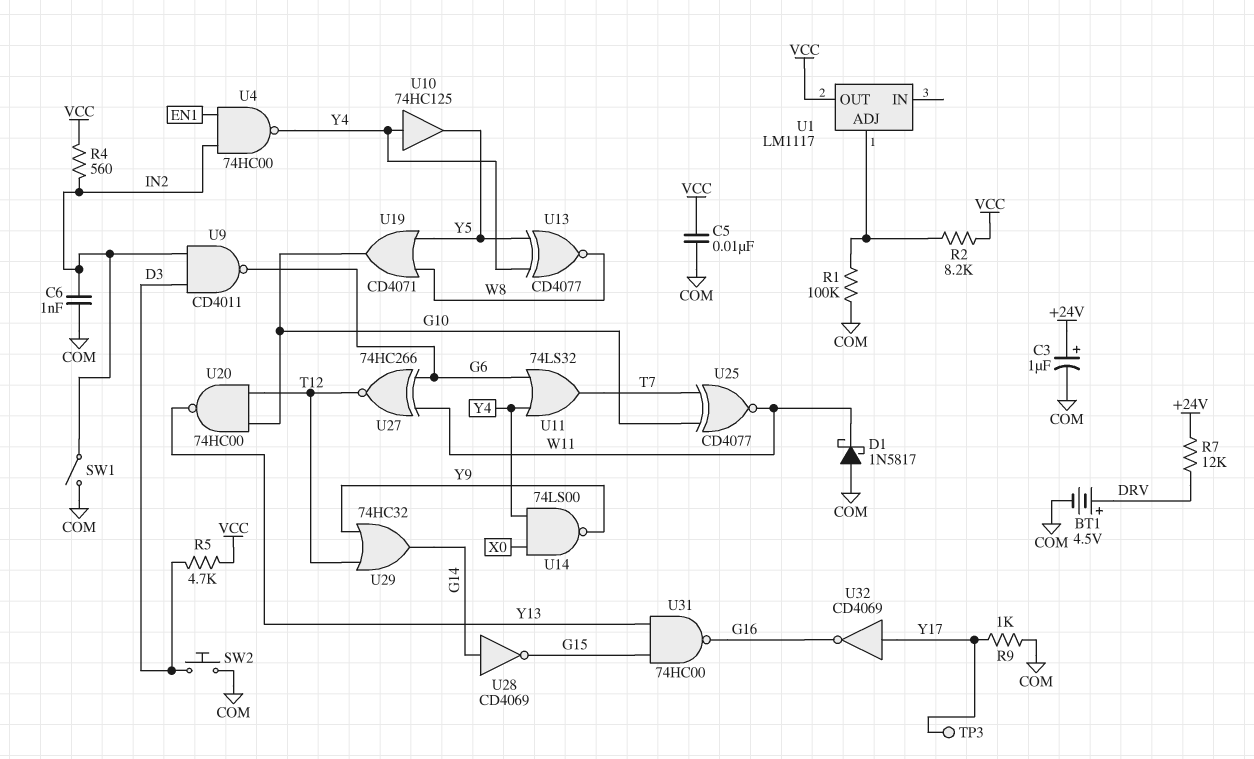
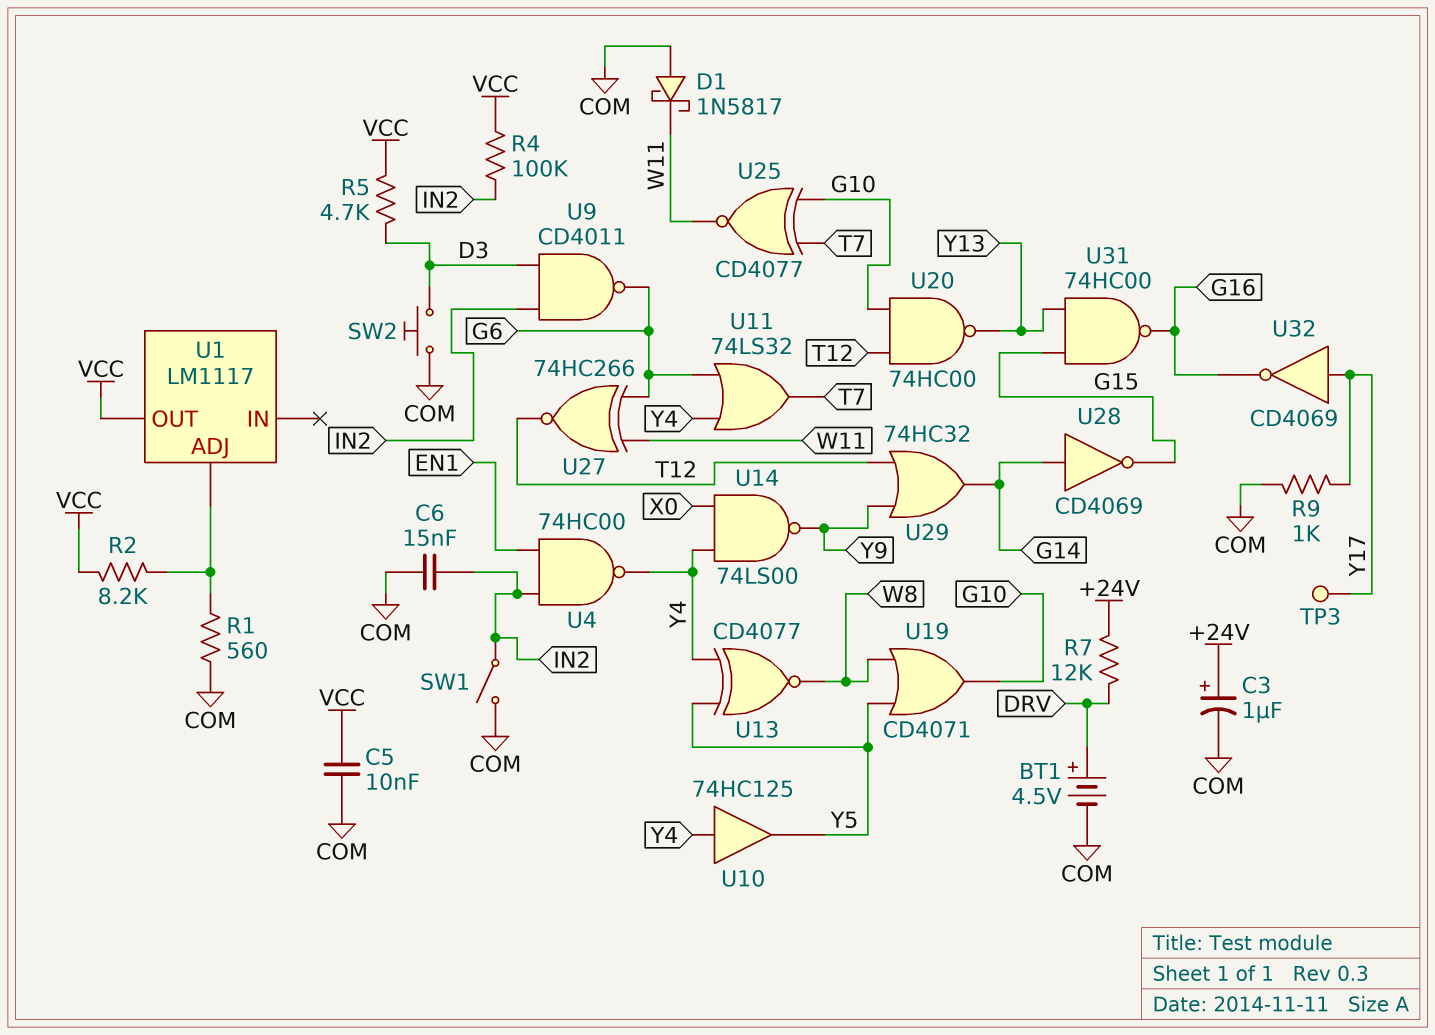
C6: 1nF (COM, IN2) -> 15nF (COM, IN2)
R1: 100k (COM, U1/ADJ) -> 560 (COM, U1/ADJ)
R4: 560 (IN2, VCC) -> 100k (IN2, VCC)

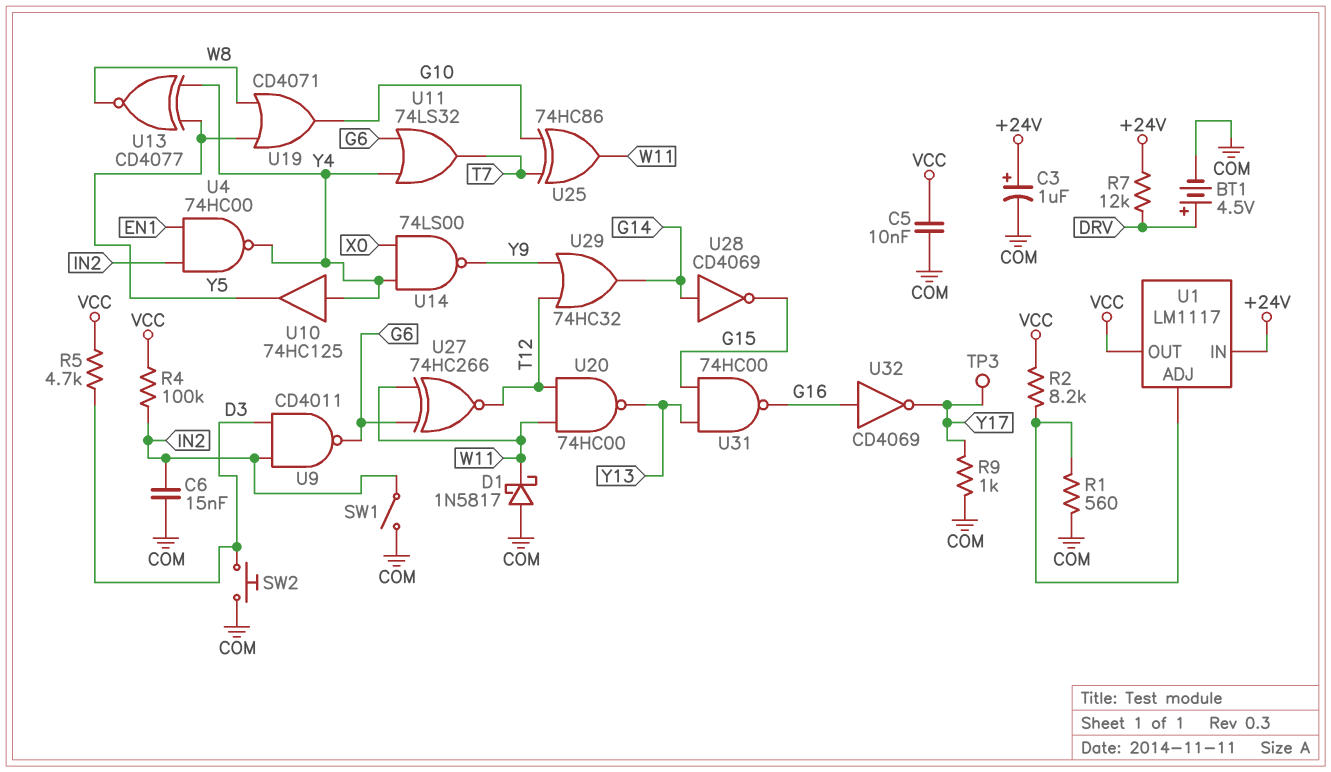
U1 pin IN: none -> +24V
U20: NAND 74HC00 (in G10, in T12, out Y13) -> NAND 74HC00 (in T12, in W11, out Y13)
U25: XNOR CD4077 (in G10, in T7, out W11) -> XOR 74HC86 (in G10, in T7, out W11)
U32: NOT CD4069 (in Y17, out G16) -> NOT CD4069 (in G16, out Y17)

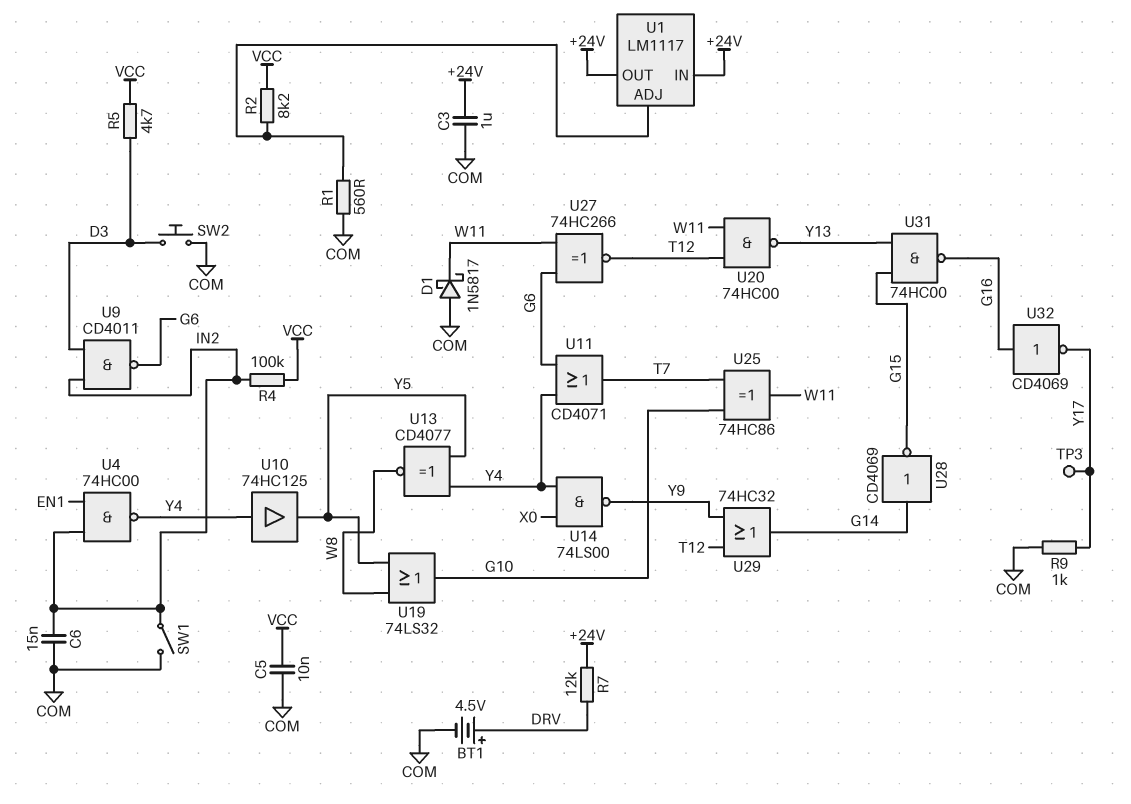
C3: 1uF (plus +24V, minus COM) -> 1uF (+24V, COM)
U1 pin OUT: VCC -> +24V
U11: OR 74LS32 (in G6, in Y4, out T7) -> OR CD4071 (in G6, in Y4, out T7)
U19: OR CD4071 (in W8, in Y5, out G10) -> OR 74LS32 (in W8, in Y5, out G10)

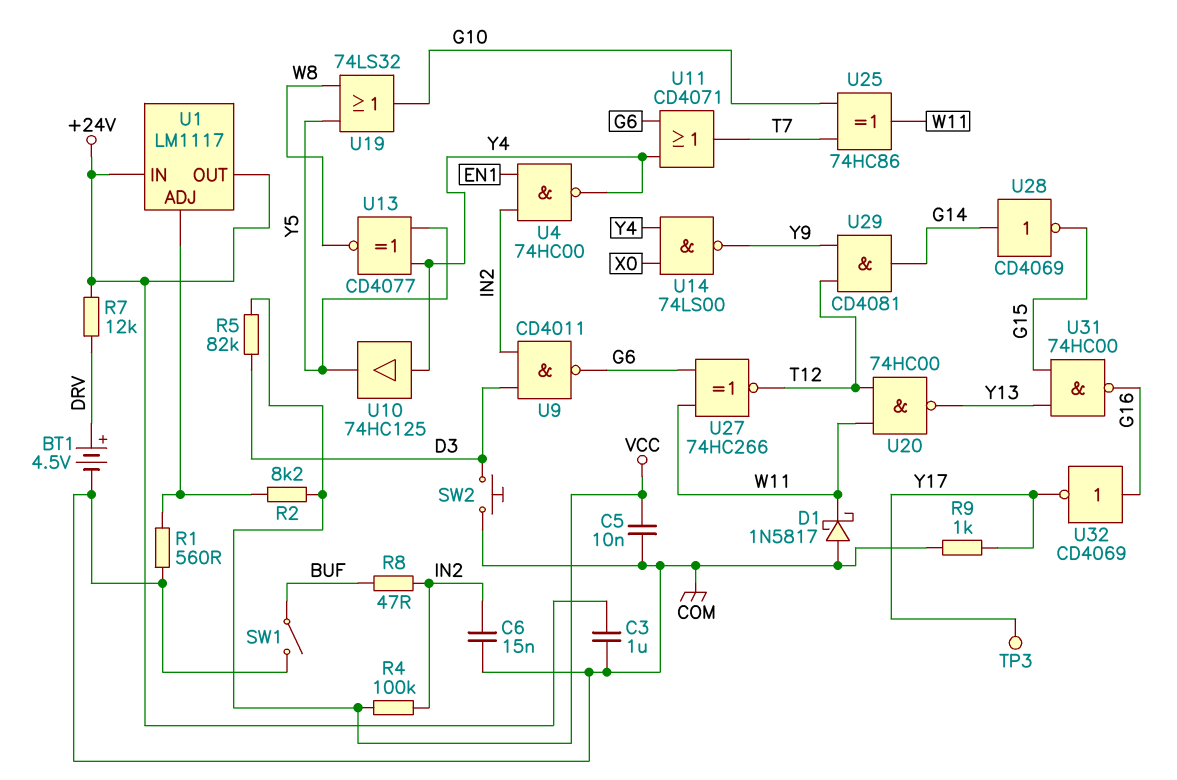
R5: 4.7k (D3, VCC) -> 82k (D3, VCC)
R8: none -> 47 (BUF, IN2)
SW1: switch (COM, IN2) -> switch (BUF, COM)
U29: OR 74HC32 (in T12, in Y9, out G14) -> AND CD4081 (in T12, in Y9, out G14)

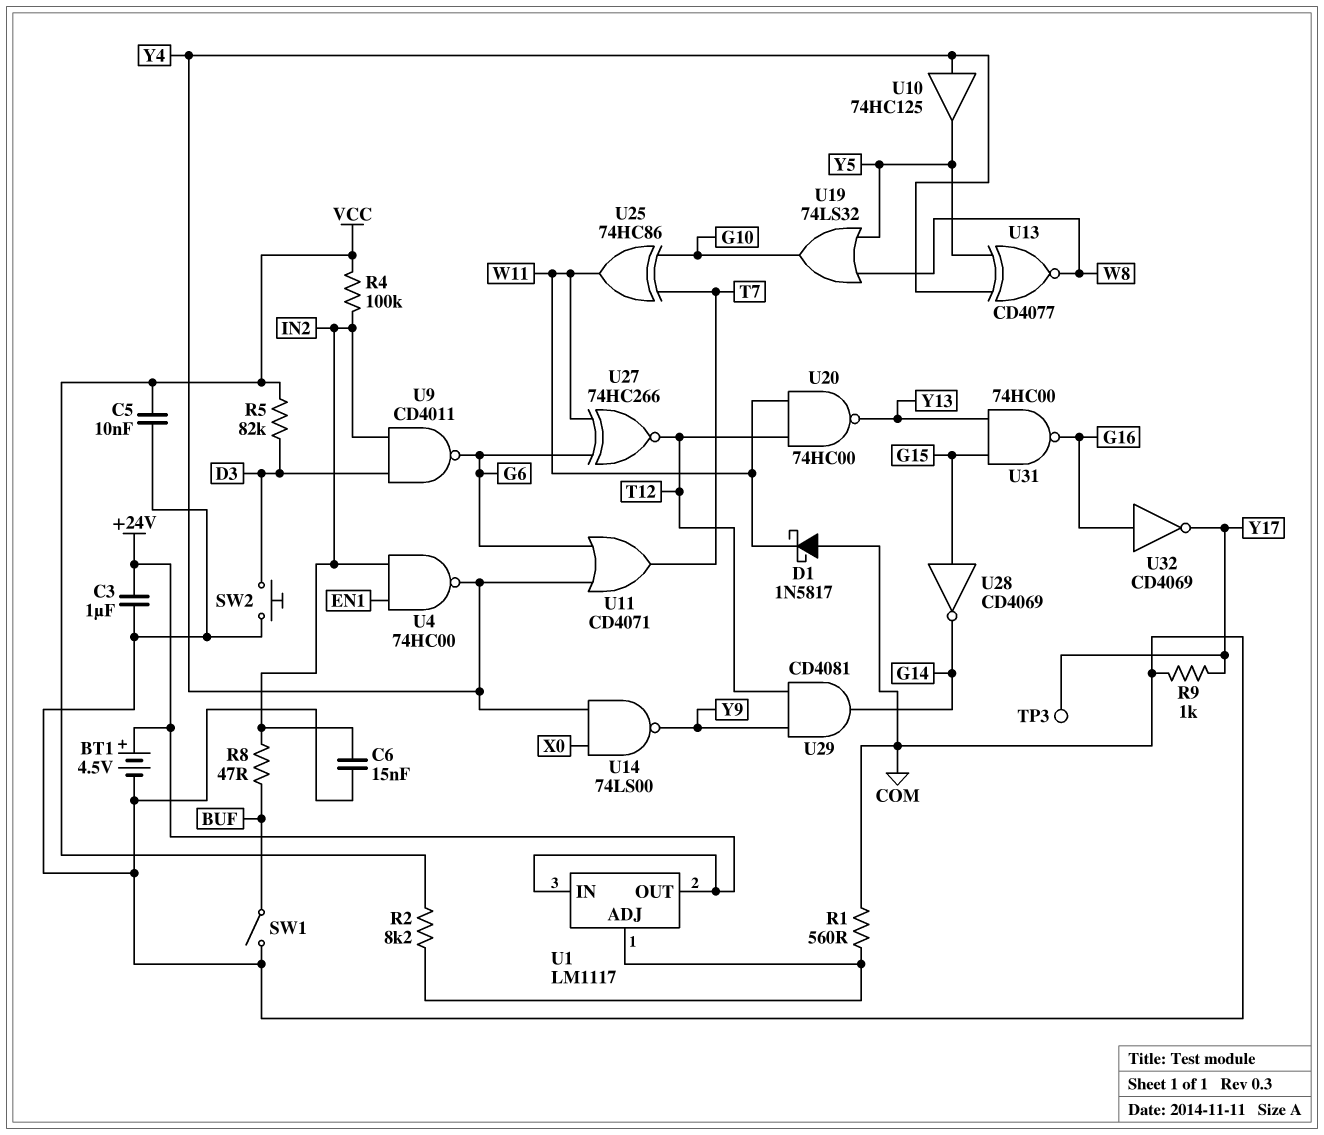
BT1: 4.5V (plus DRV, minus COM) -> 4.5V (plus +24V, minus COM)
R7: 12k (+24V, DRV) -> none
U28: NOT CD4069 (in G14, out G15) -> NOT CD4069 (in G15, out G14)

